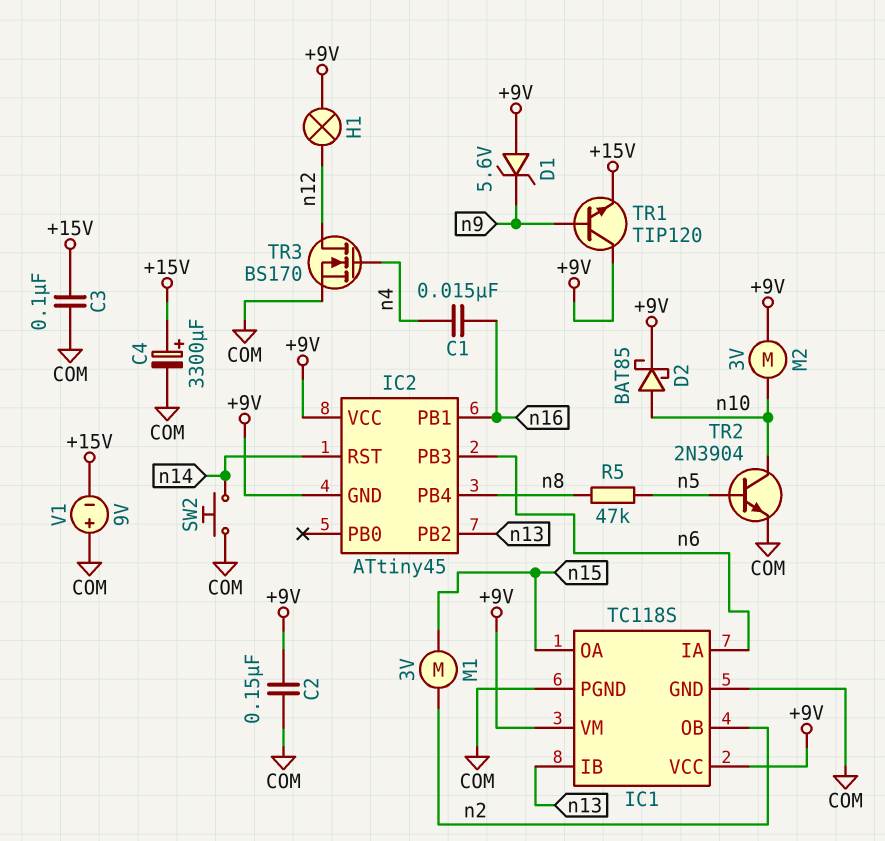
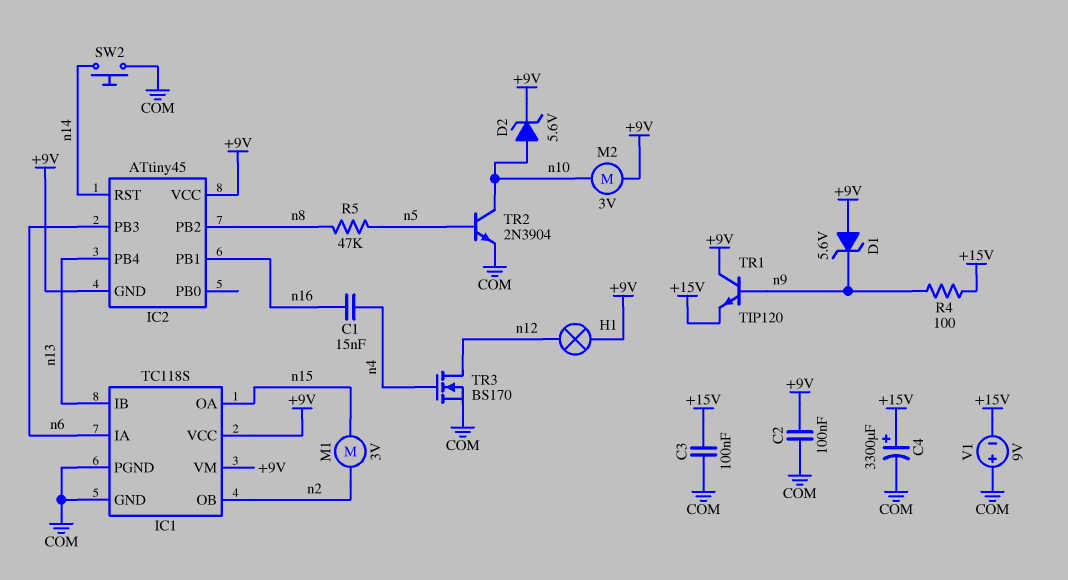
C2: 150nF (+9V, COM) -> 100nF (+9V, COM)
D2: schottky BAT85 (A n10, K +9V) -> zener 5.6V (A n10, K +9V)
IC2 pin PB2: n13 -> n8
IC2 pin PB4: n8 -> n13
R4: none -> 100 (+15V, n9)

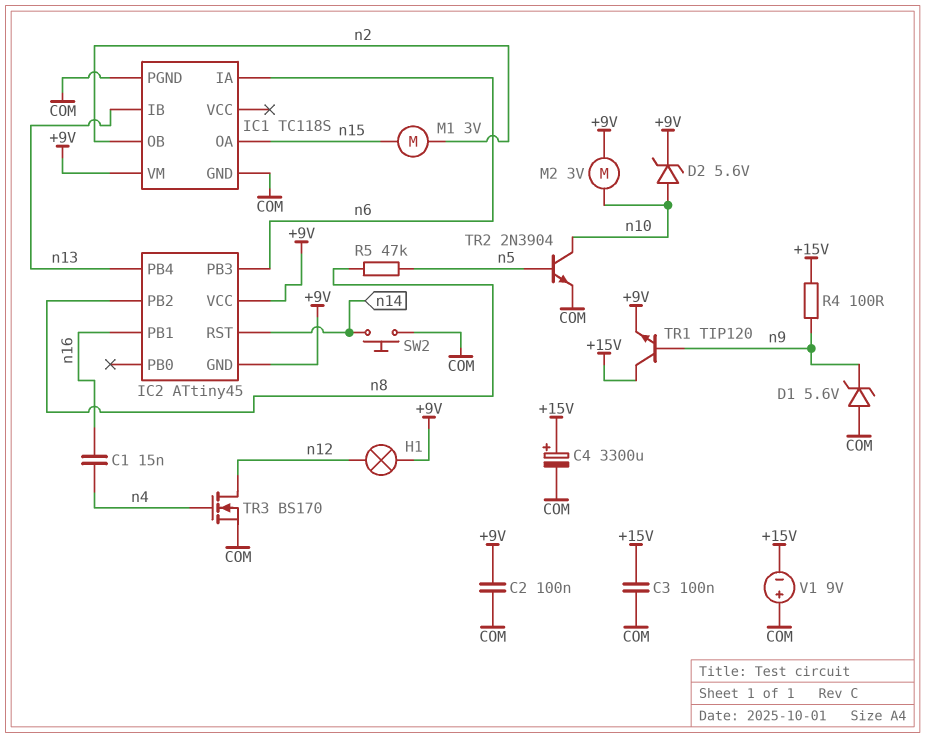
D1: zener 5.6V (A +9V, K n9) -> zener 5.6V (A COM, K n9)
IC1 pin VCC: +9V -> none
TR1: NPN TIP120 (B n9, C +9V, E +15V) -> NPN TIP120 (B n9, C +15V, E +9V)

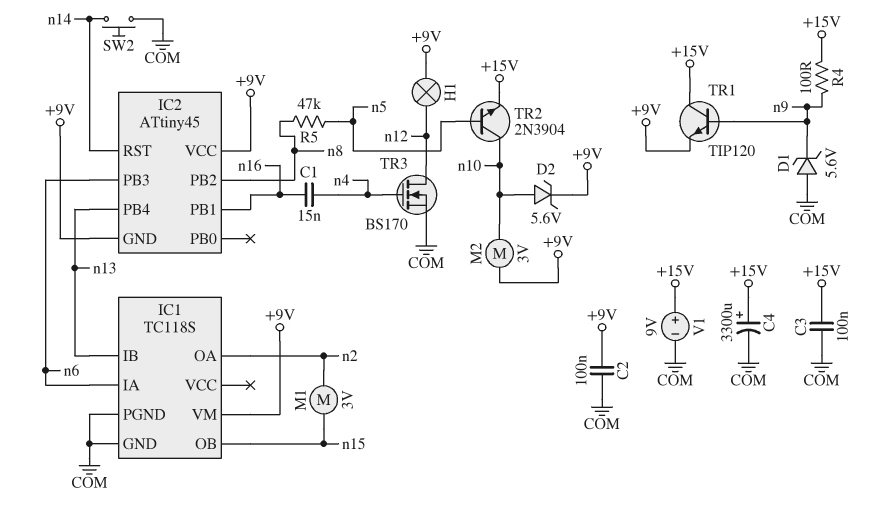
IC1 pin OA: n15 -> n2
IC1 pin OB: n2 -> n15
TR2: NPN 2N3904 (B n5, C n10, E COM) -> NPN 2N3904 (B n5, C n10, E +15V)
V1: 9V (plus COM, minus +15V) -> 9V (plus +15V, minus COM)

